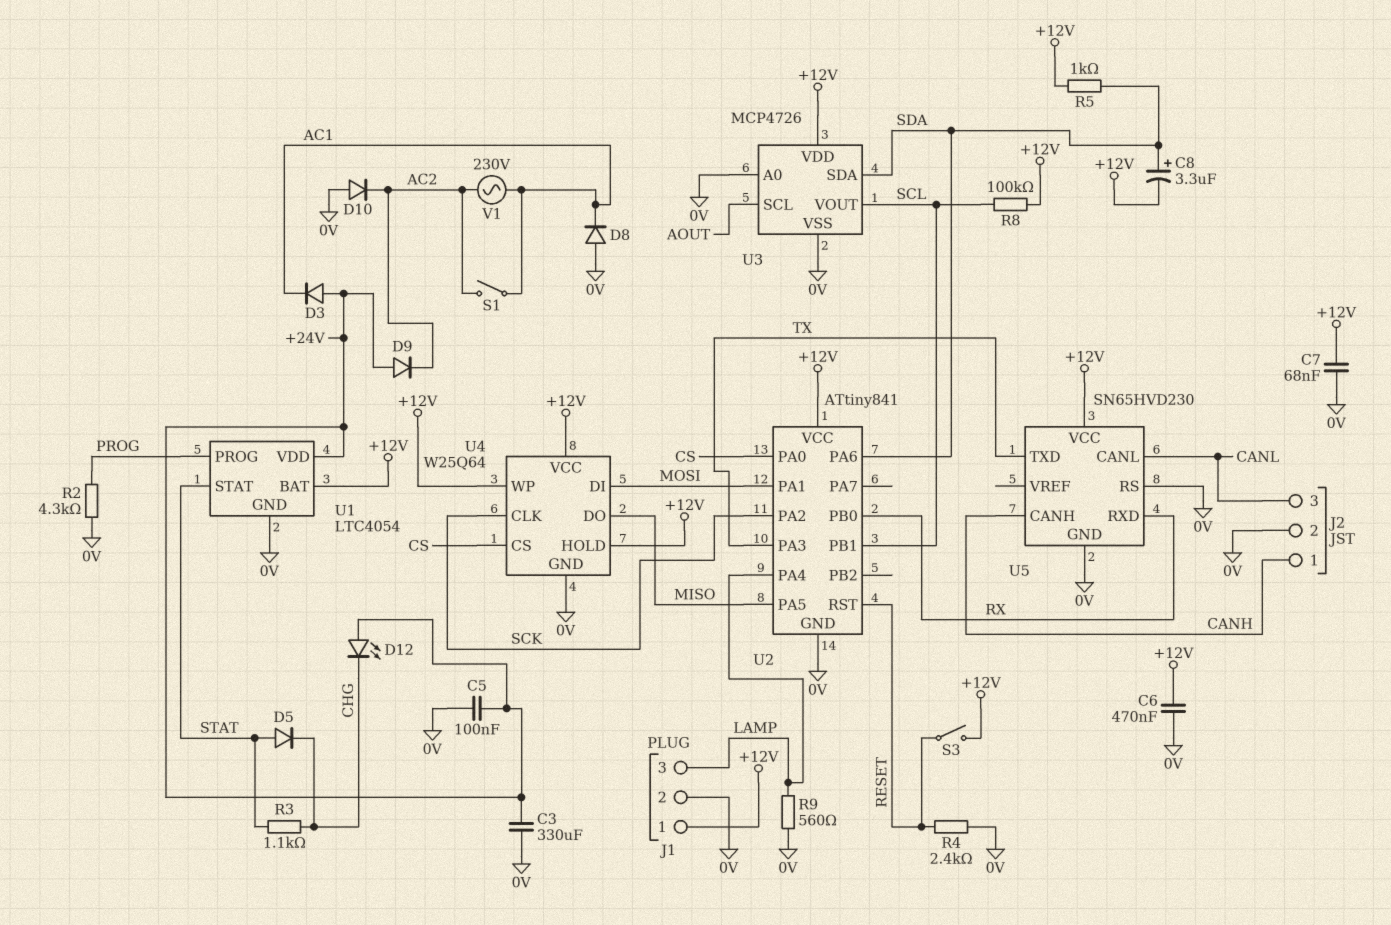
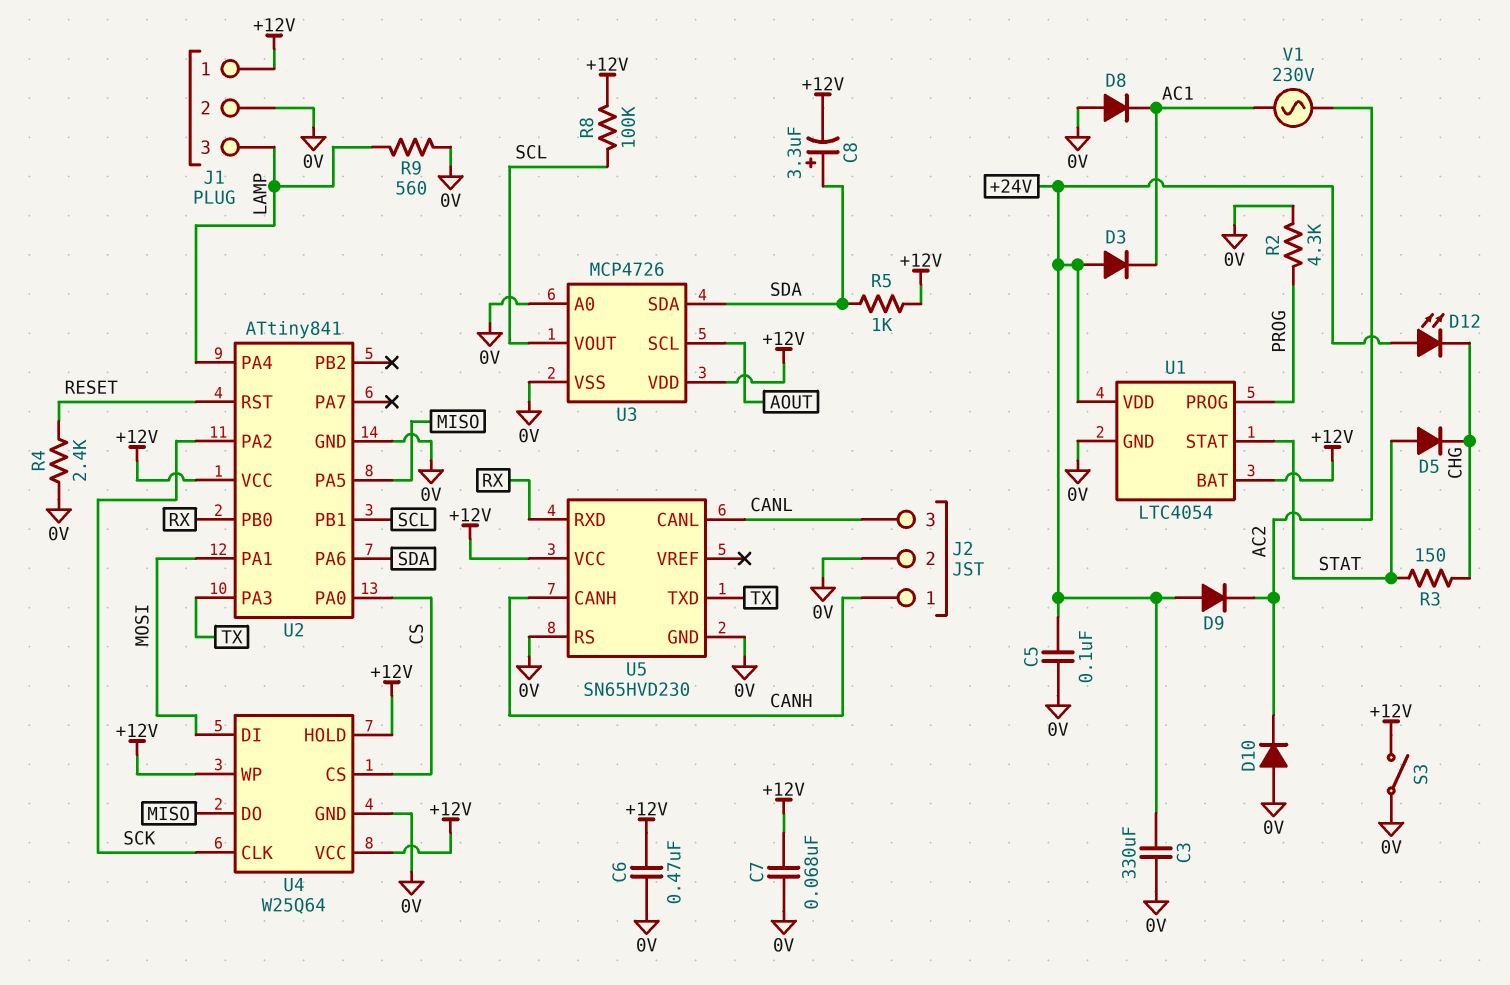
R3: 1.1k (CHG, STAT) -> 150 (CHG, STAT)
S1: switch (AC1, AC2) -> none
S3: switch (+12V, RESET) -> switch (+12V, 0V)

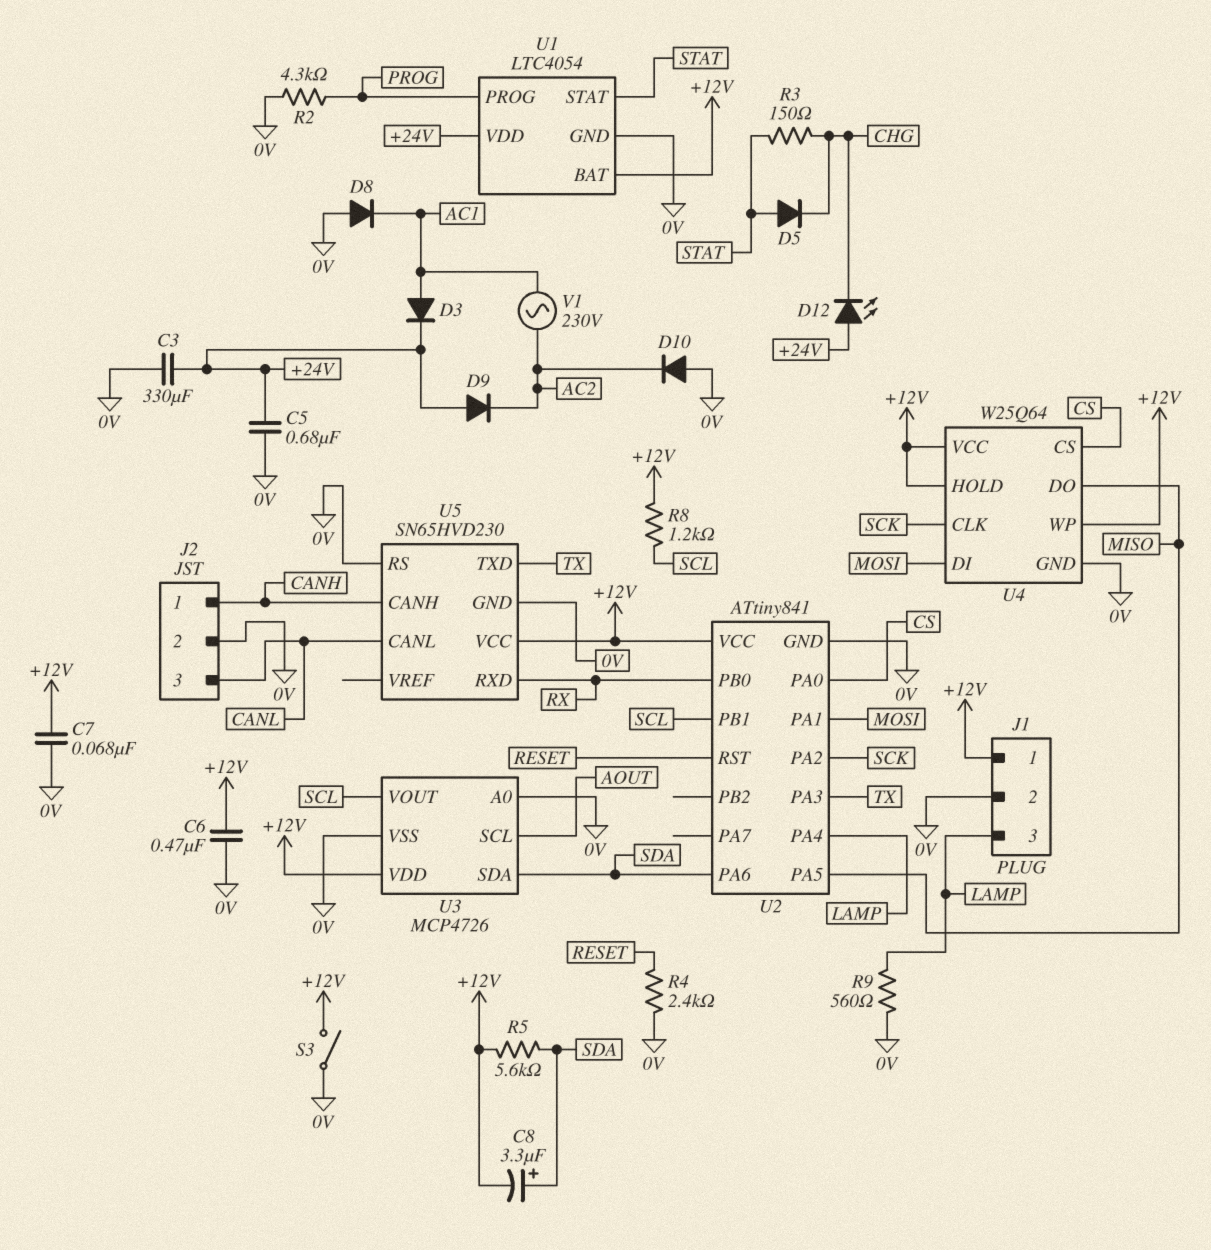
C5: 100nF (+24V, 0V) -> 680nF (+24V, 0V)
D3: diode (A +24V, K AC1) -> diode (A AC1, K +24V)
R5: 1k (+12V, SDA) -> 5.6k (+12V, SDA)
R8: 100k (+12V, SCL) -> 1.2k (+12V, SCL)

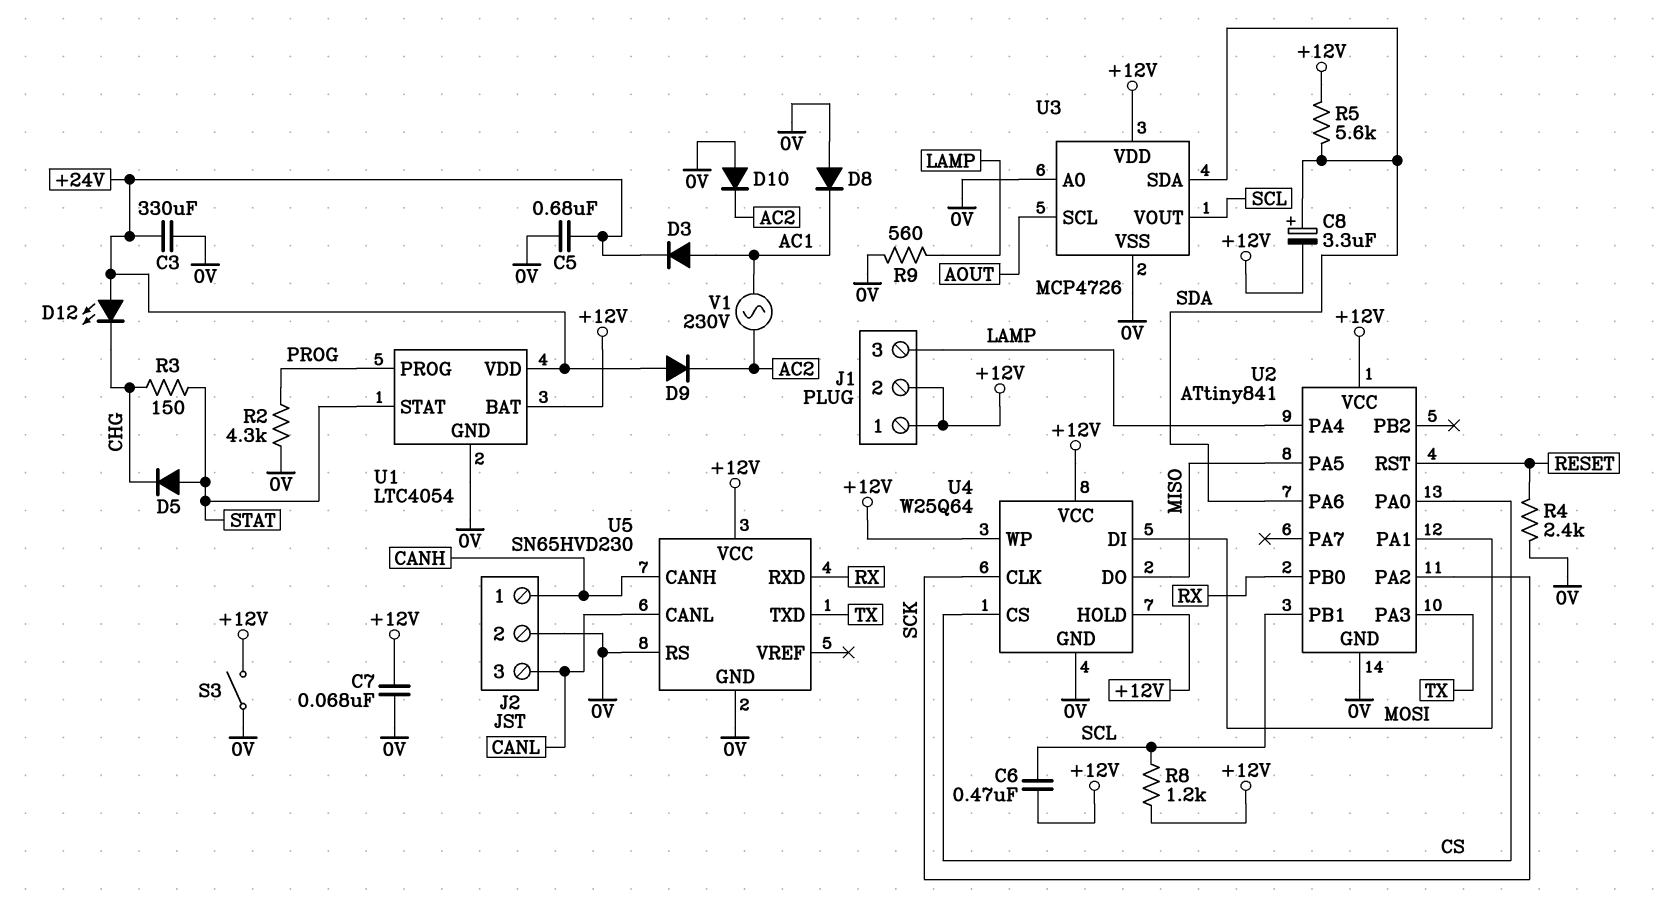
C6: 470nF (+12V, 0V) -> 470nF (+12V, SCL)
J1 pin 2: 0V -> +12V

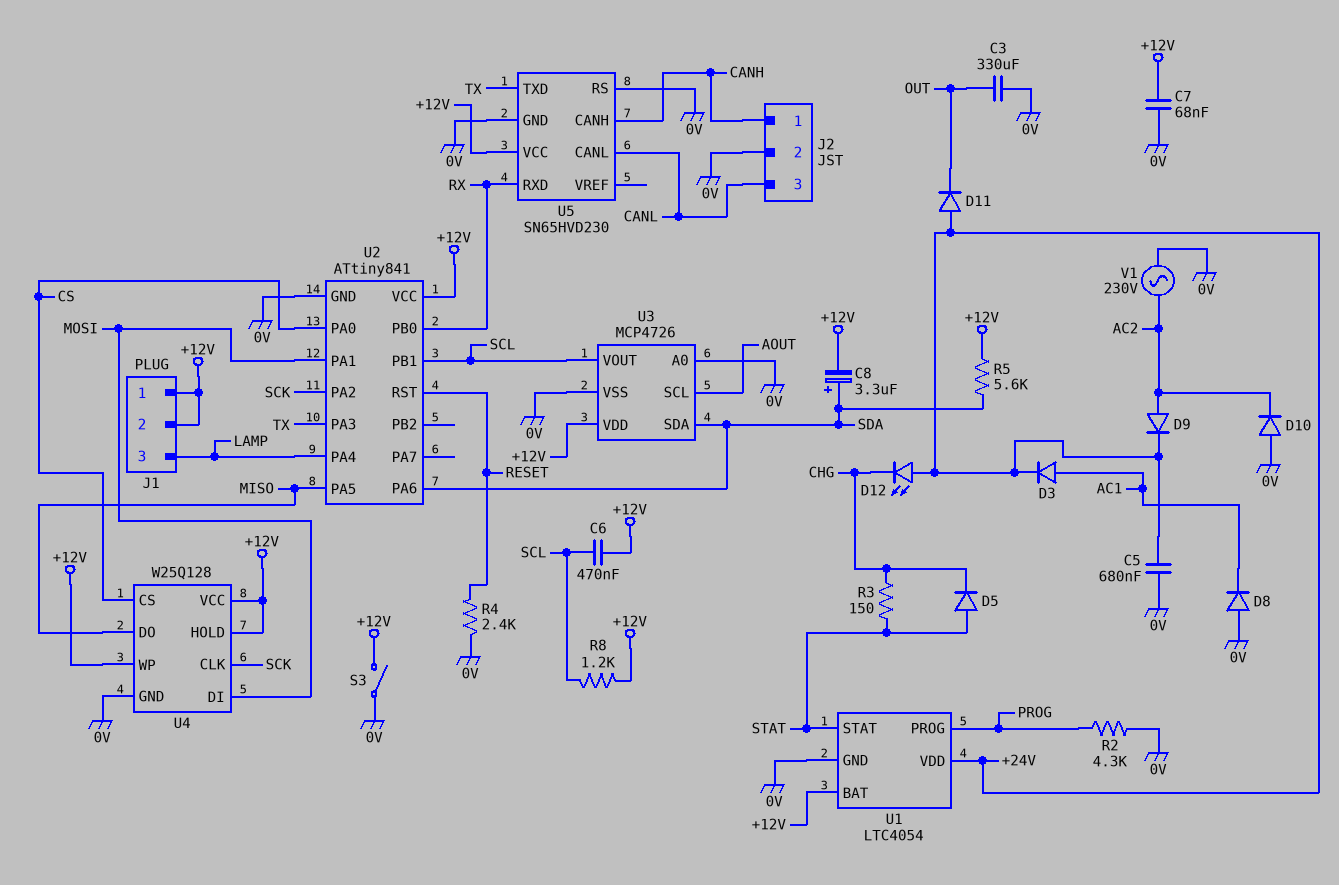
C3: 330uF (+24V, 0V) -> 330uF (0V, OUT)
D9: diode (A +24V, K AC2) -> diode (A AC2, K +24V)
D11: none -> diode (A +24V, K OUT)
R9: 560 (0V, LAMP) -> none
U4: W25Q64 -> W25Q128
V1: AC 230V (AC1, AC2) -> AC 230V (0V, AC2)

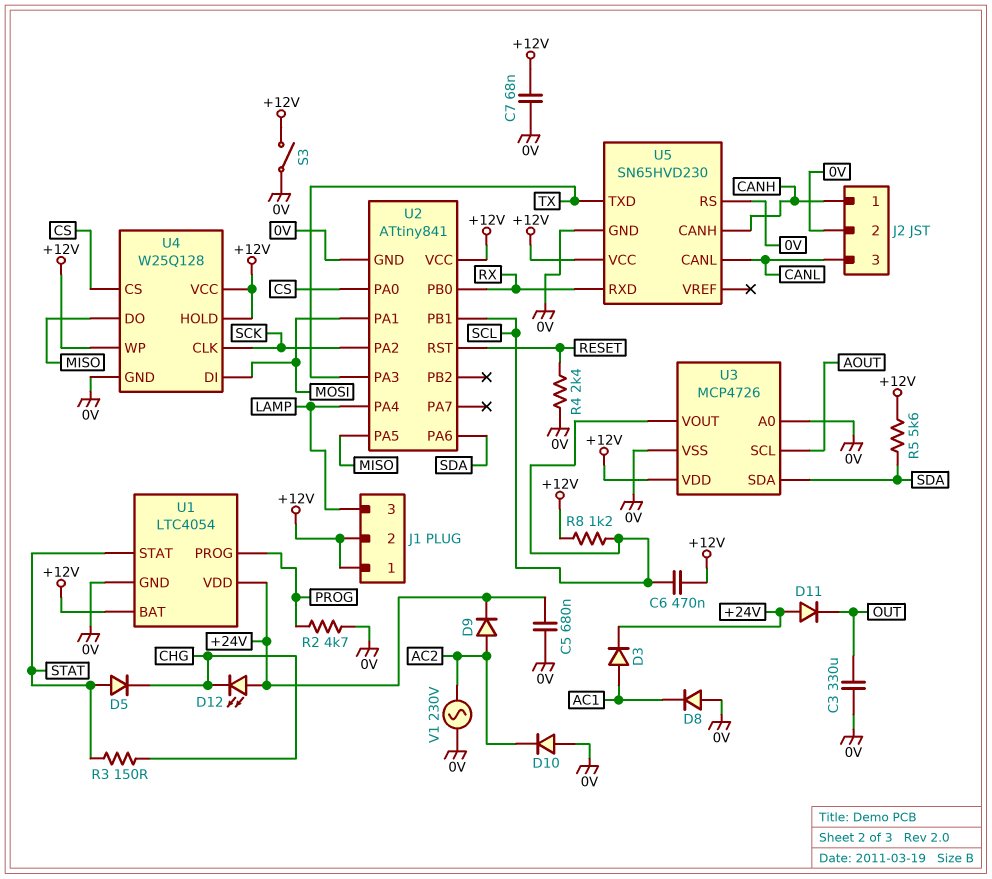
C8: 3.3uF (plus SDA, minus +12V) -> none
R2: 4.3k (0V, PROG) -> 4.7k (0V, PROG)

